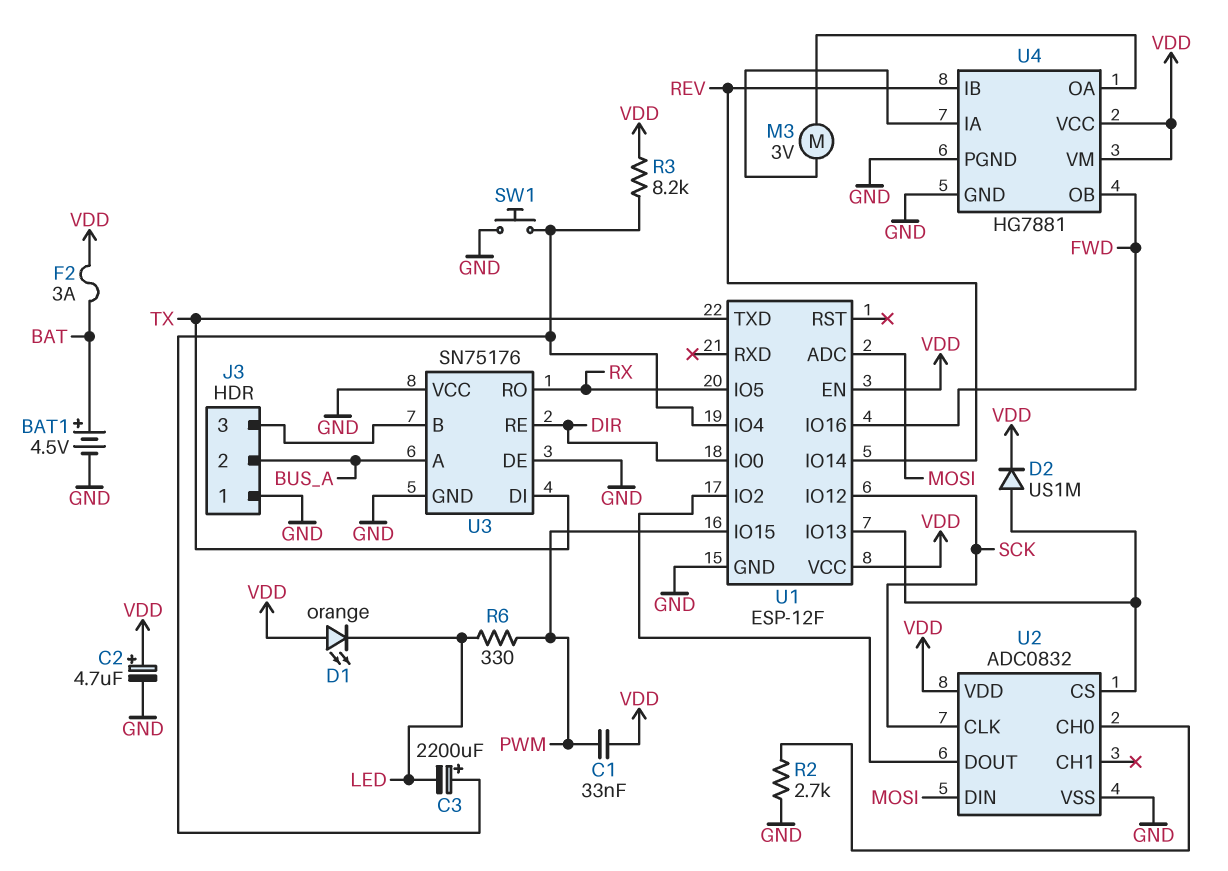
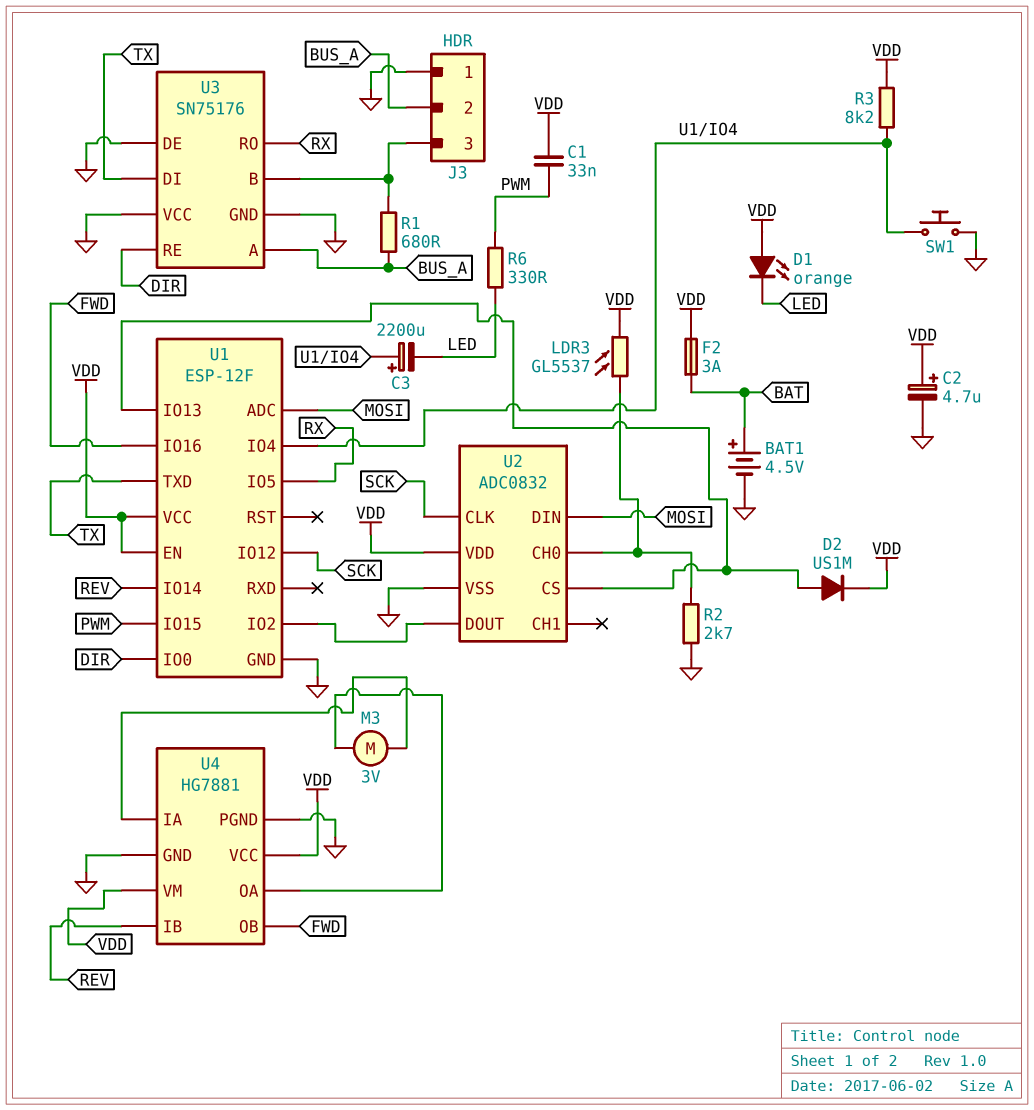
LDR3: none -> GL5537 (U2/CH0, VDD)
R1: none -> 680 (BUS_A, J3/3)

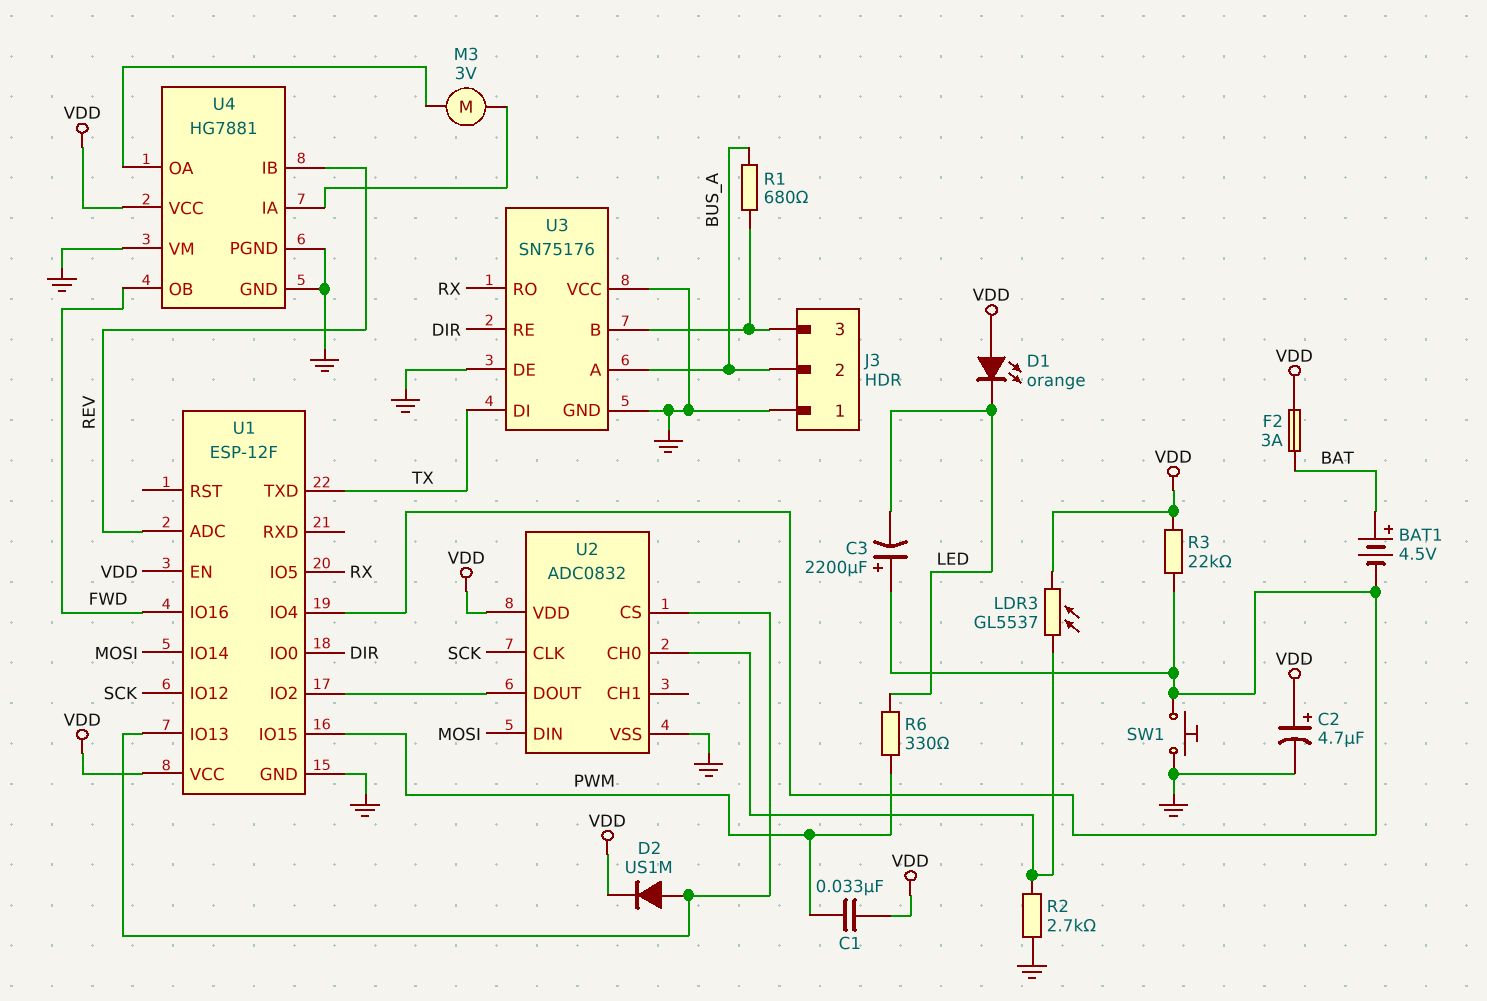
BAT1: 4.5V (plus BAT, minus GND) -> 4.5V (plus BAT, minus U1/IO4)
R3: 8.2k (U1/IO4, VDD) -> 22k (U1/IO4, VDD)
U1 pin ADC: MOSI -> REV
U1 pin IO14: REV -> MOSI
U4 pin VM: VDD -> GND

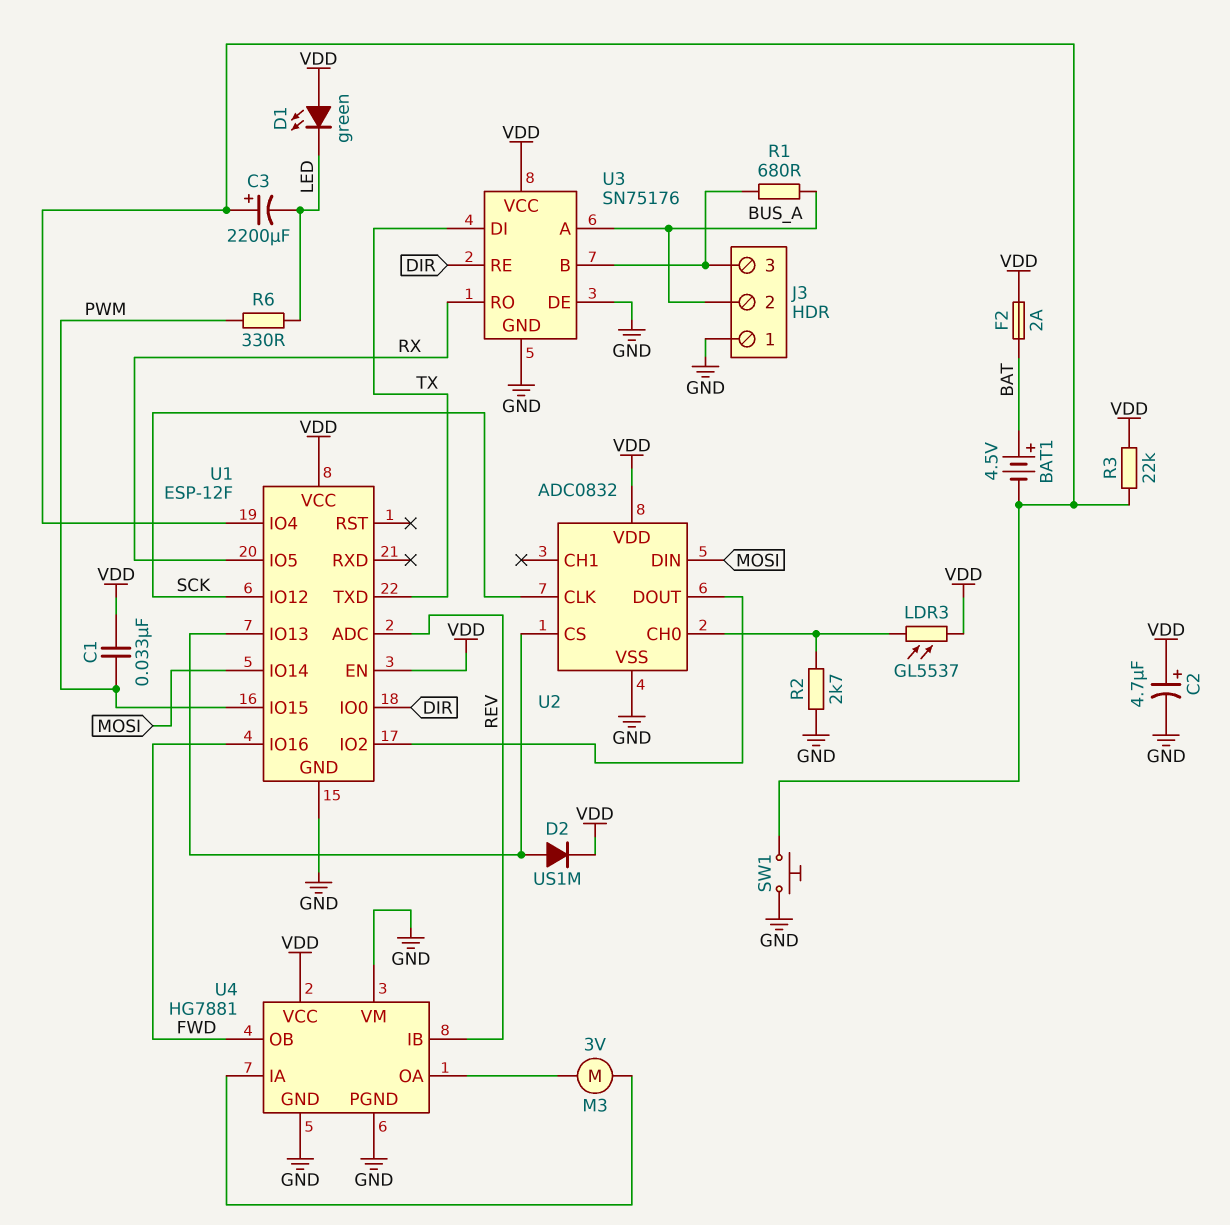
D1: LED orange (A VDD, K LED) -> LED green (A VDD, K LED)
F2: 3A (BAT, VDD) -> 2A (BAT, VDD)
U3 pin VCC: GND -> VDD

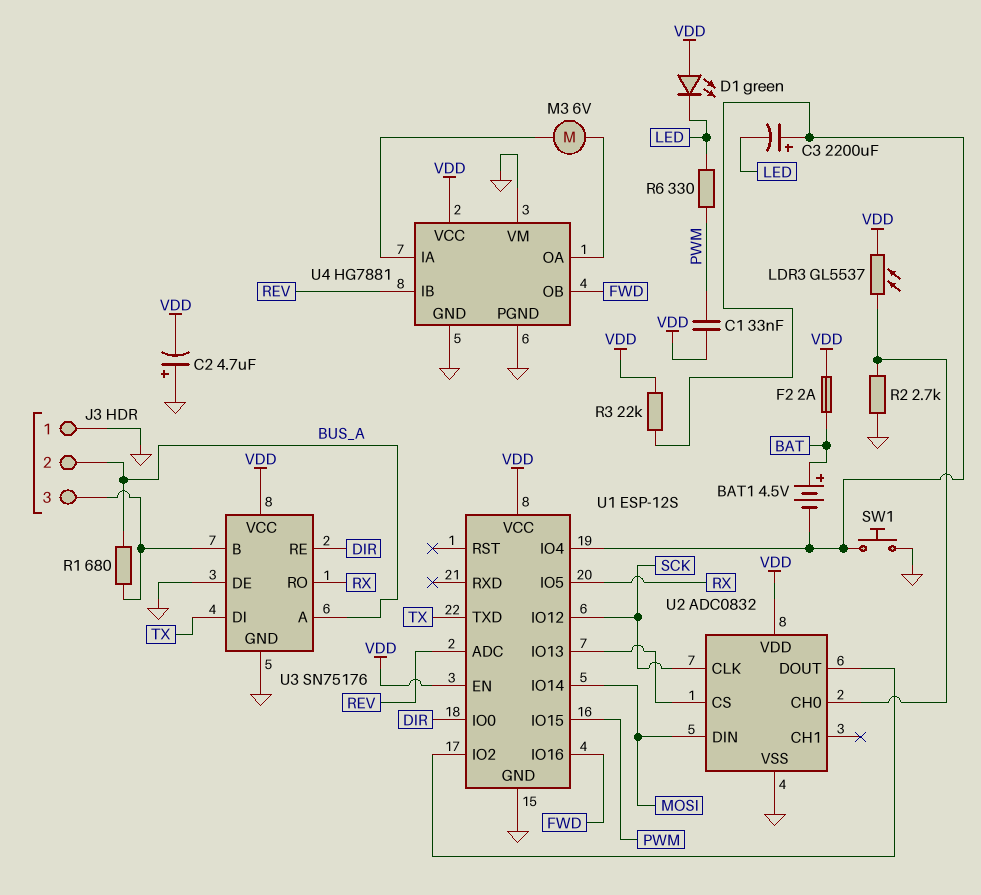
C2: 4.7uF (plus VDD, minus GND) -> 4.7uF (plus GND, minus VDD)
D2: diode US1M (A U1/IO13, K VDD) -> none
M3: motor 3V (U4/IA, U4/OA) -> motor 6V (U4/IA, U4/OA)
U1: ESP-12F -> ESP-12S

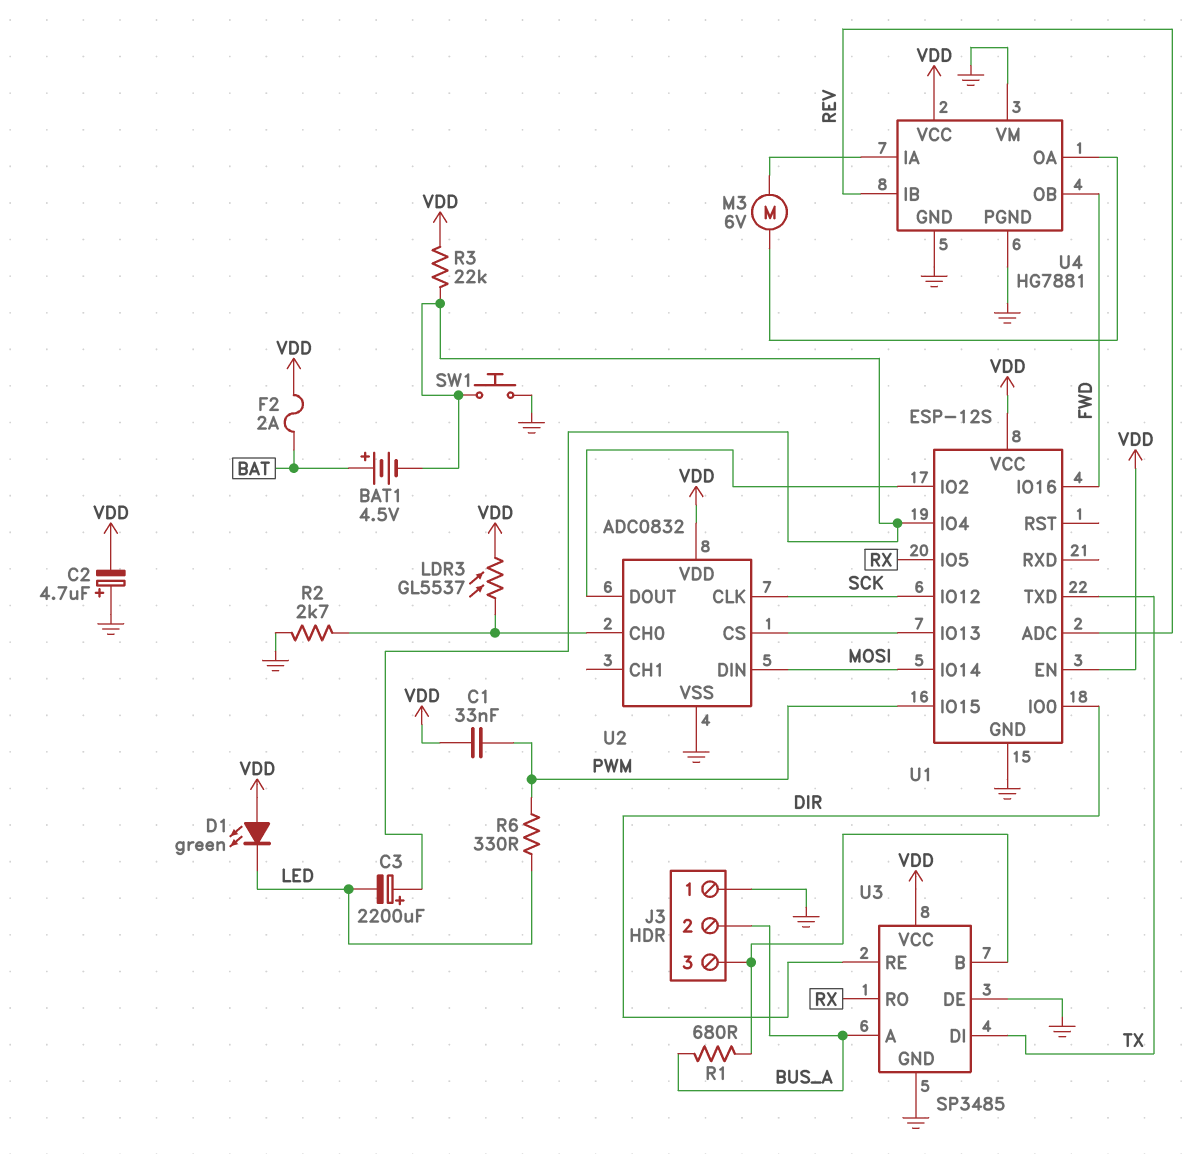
U3: SN75176 -> SP3485

